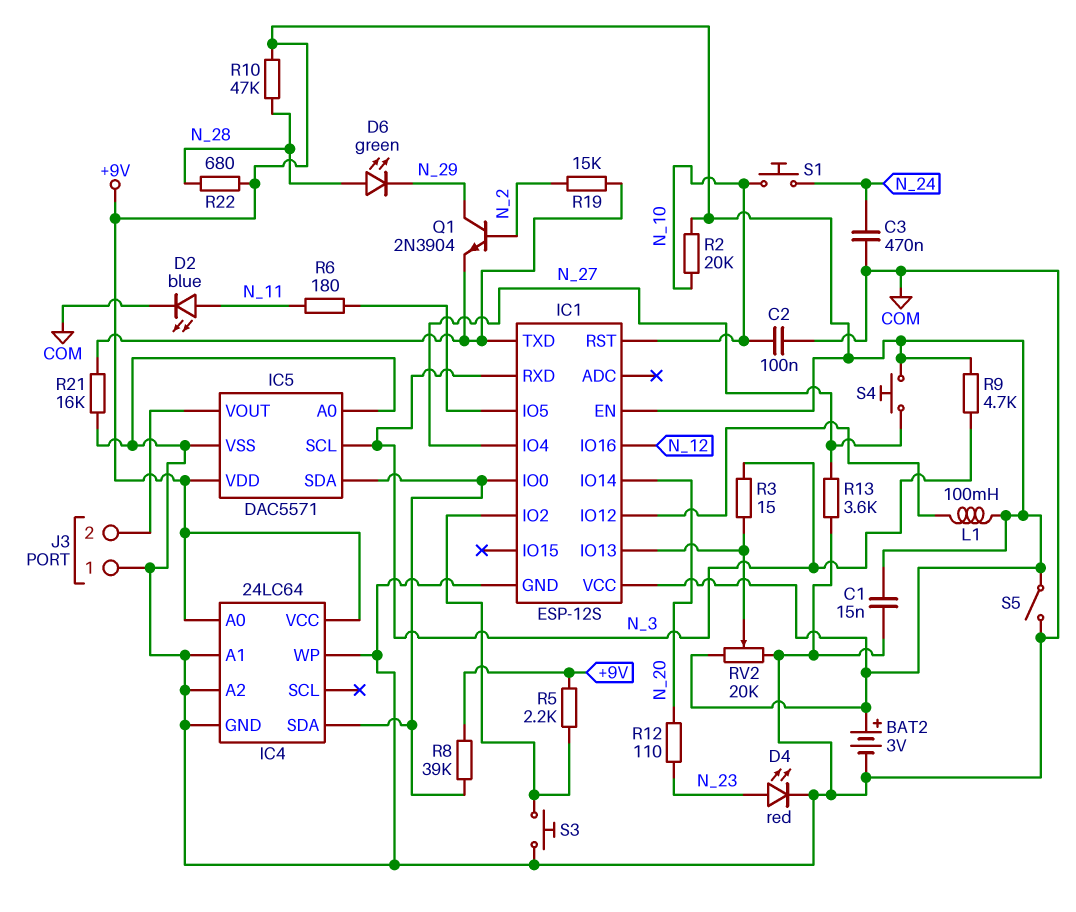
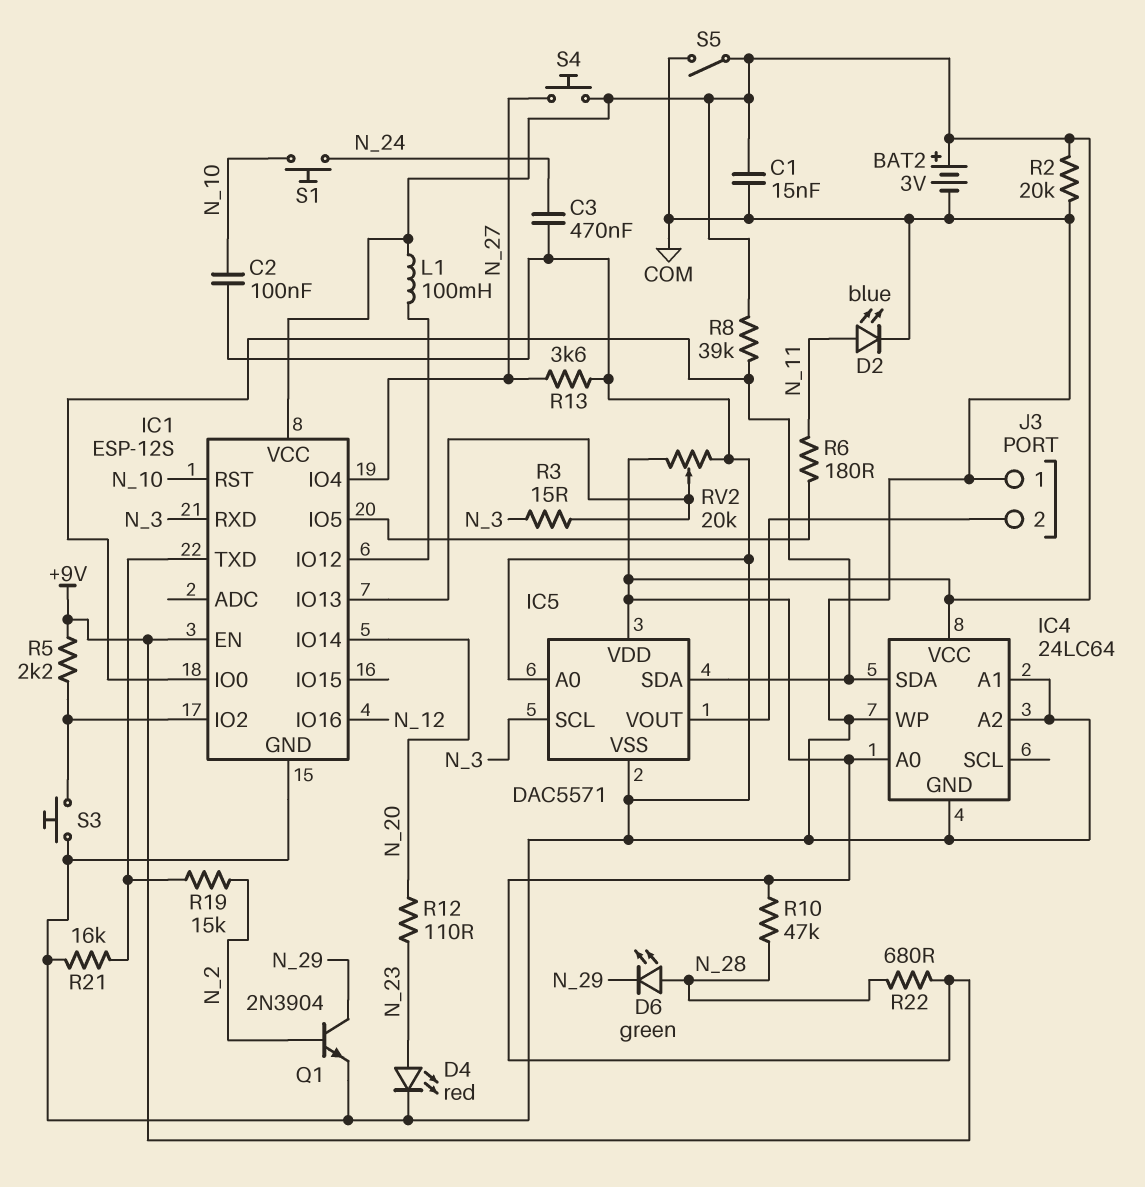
Q1: NPN 2N3904 (B N_2, C N_29, E IC1/TXD) -> NPN 2N3904 (B N_2, C N_29, E COM)
R2: 20k (+9V, N_10) -> 20k (+9V, COM)
R9: 4.7k (+9V, N_3) -> none

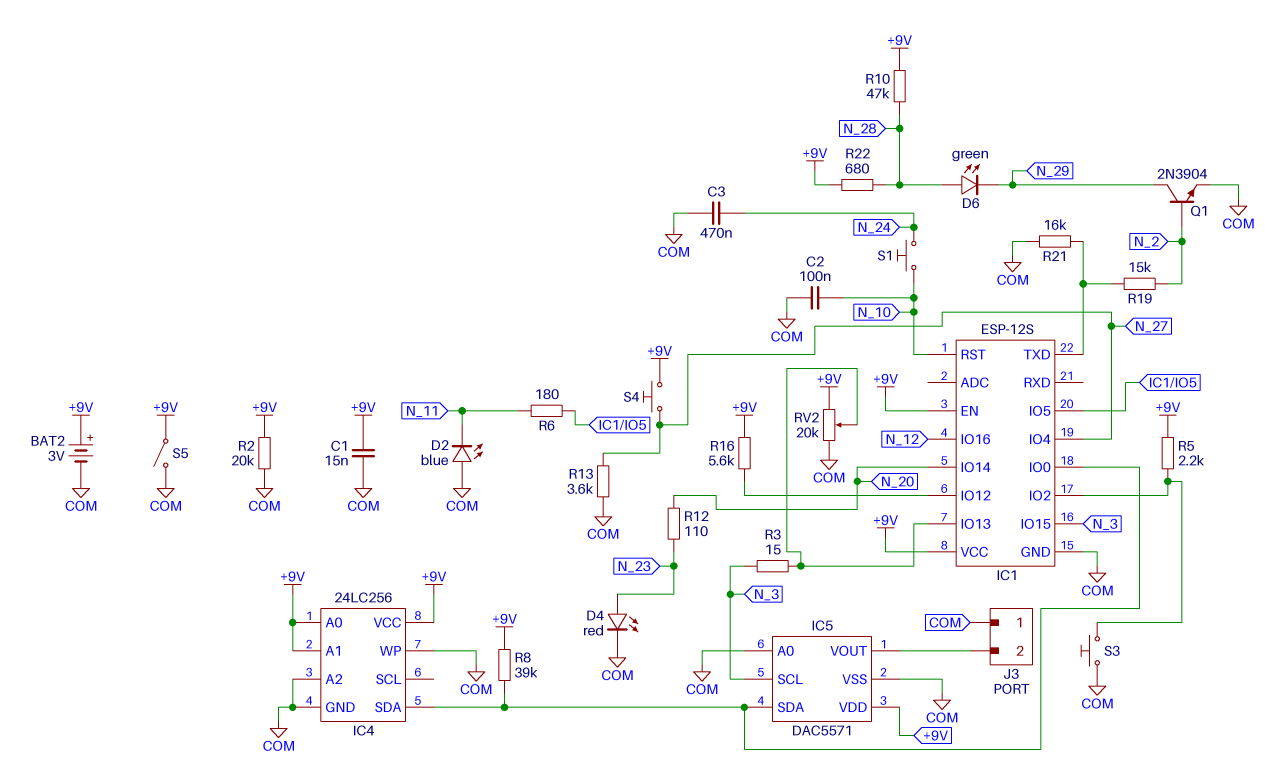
D2: LED blue (A N_11, K COM) -> LED blue (A COM, K N_11)
IC1 pin IO15: none -> N_3
IC1 pin RXD: N_3 -> none
IC4: 24LC64 -> 24LC256
IC4 pin A1: COM -> +9V
L1: 100mH (+9V, IC1/IO12) -> none
R16: none -> 5.6k (+9V, IC1/IO12)

